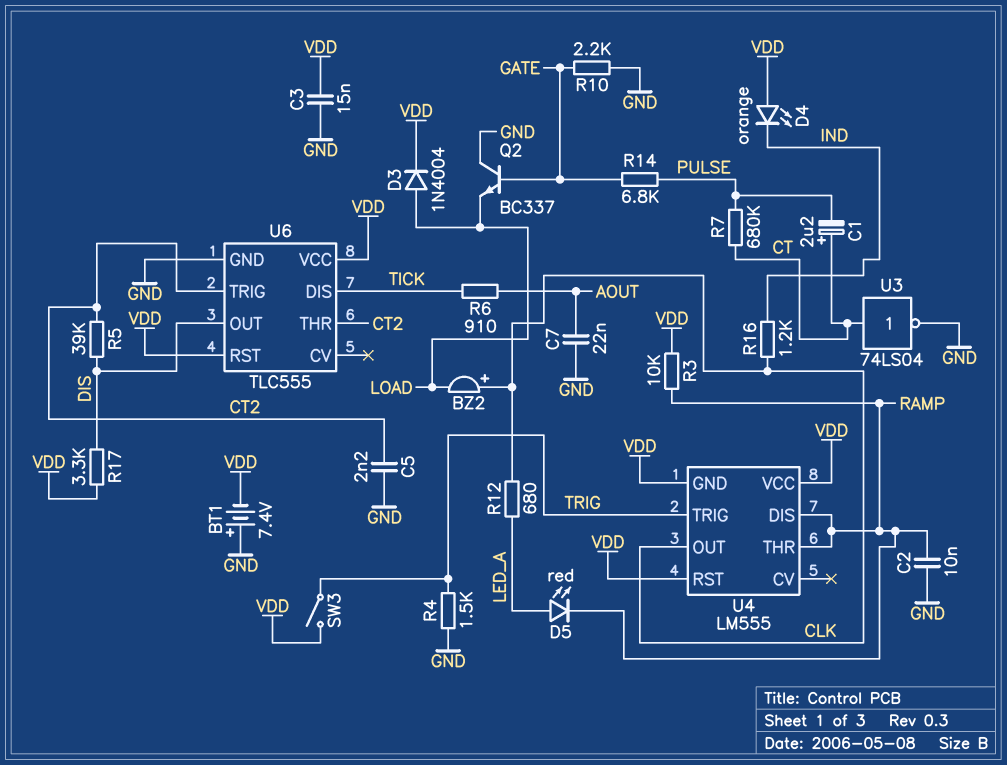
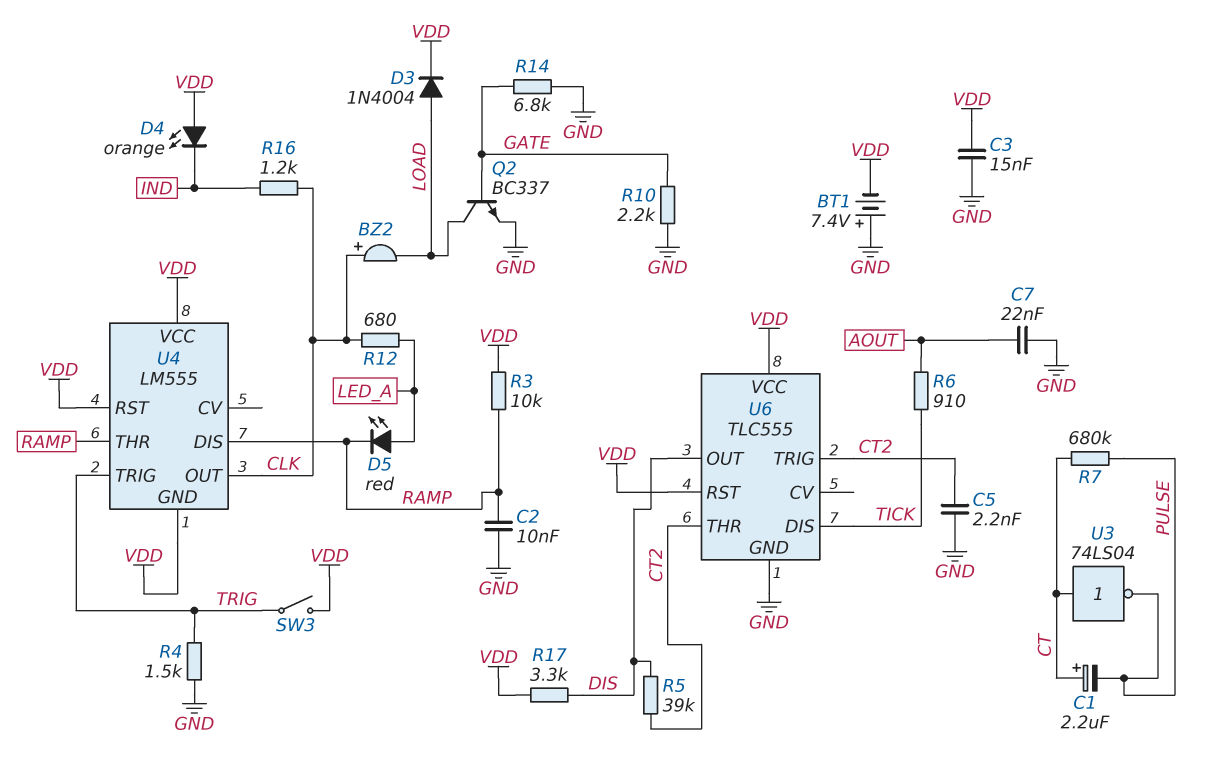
Q2: NPN BC337 (B GATE, C GND, E LOAD) -> NPN BC337 (B GATE, C LOAD, E GND)
R14: 6.8k (GATE, PULSE) -> 6.8k (GATE, GND)
U3: NOT 74LS04 (in CT, out GND) -> NOT 74LS04 (in CT, out PULSE)

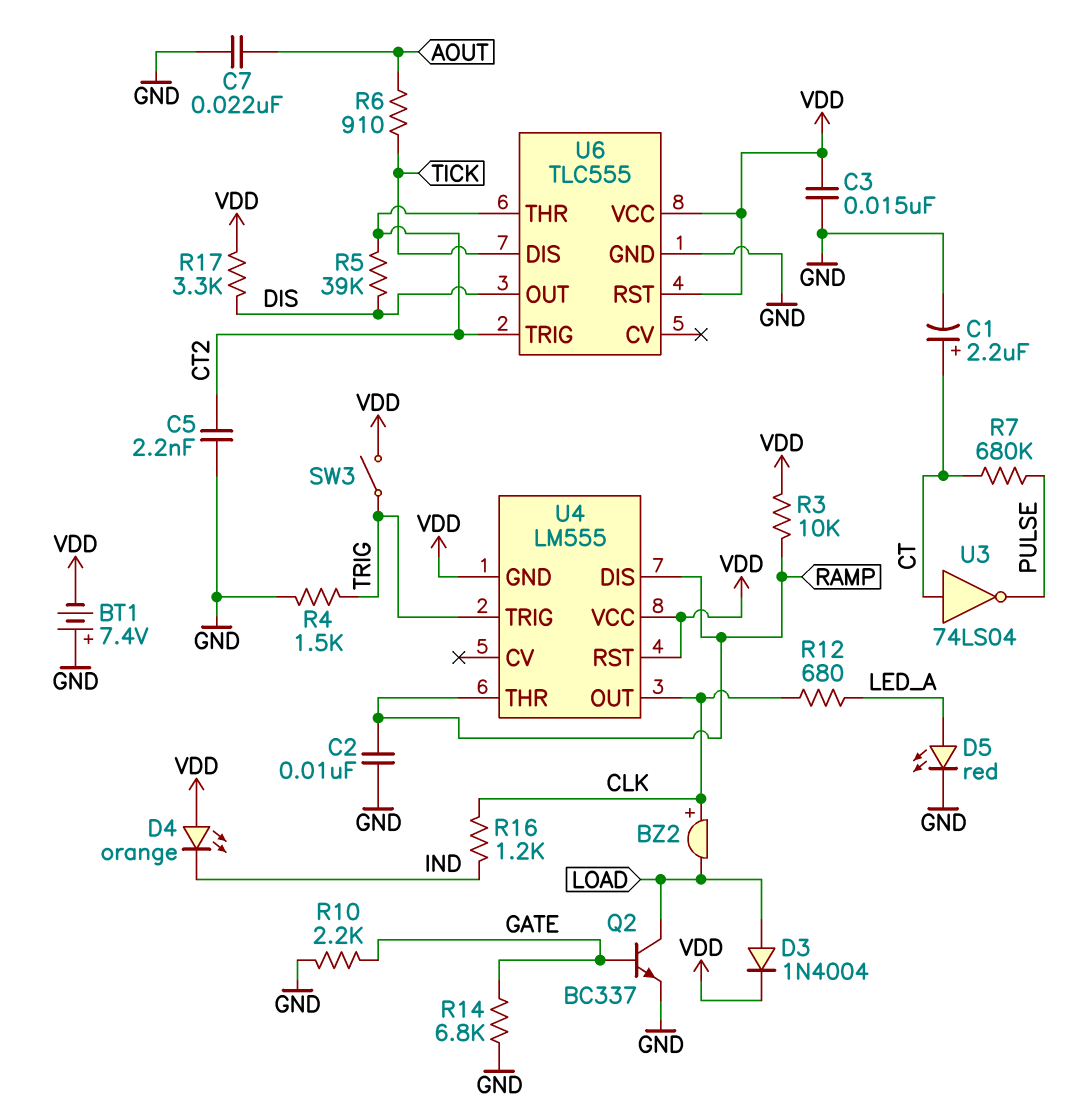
C1: 2.2uF (plus CT, minus PULSE) -> 2.2uF (plus CT, minus GND)
D5: LED red (A LED_A, K RAMP) -> LED red (A LED_A, K GND)

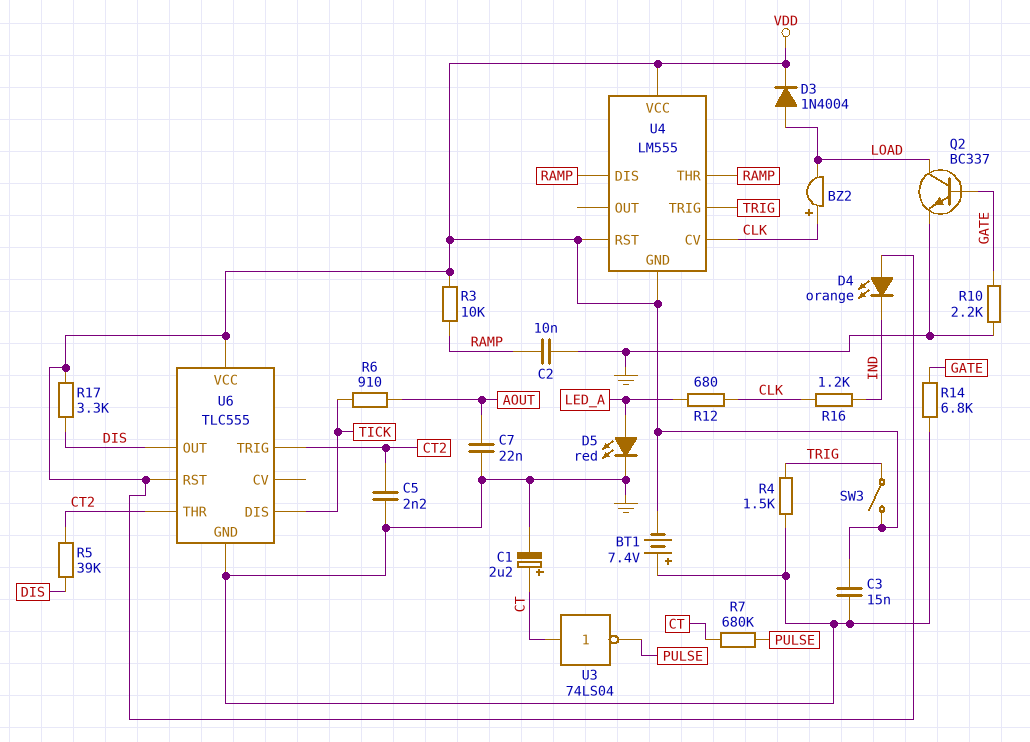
U4 pin CV: none -> CLK
U4 pin OUT: CLK -> none

